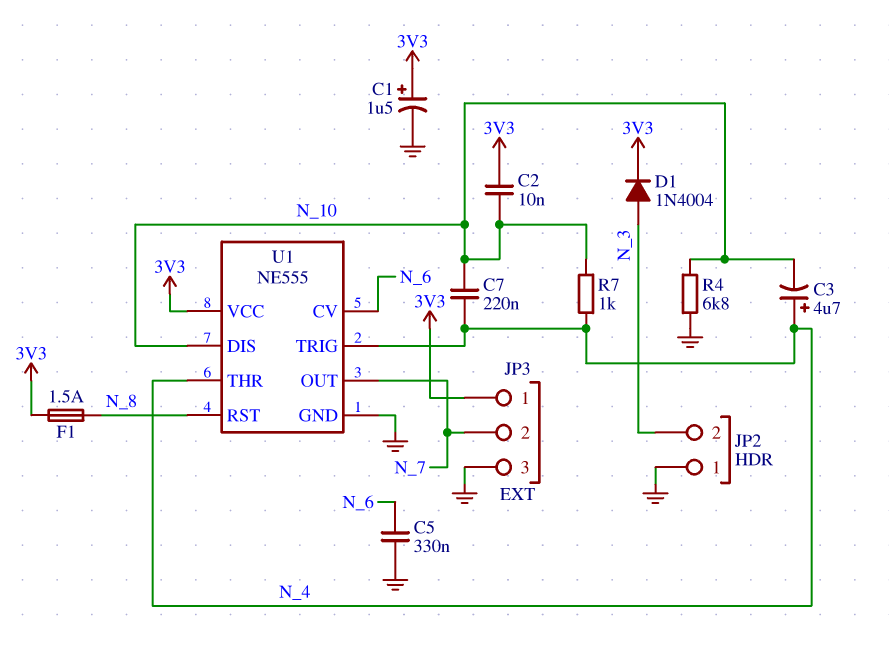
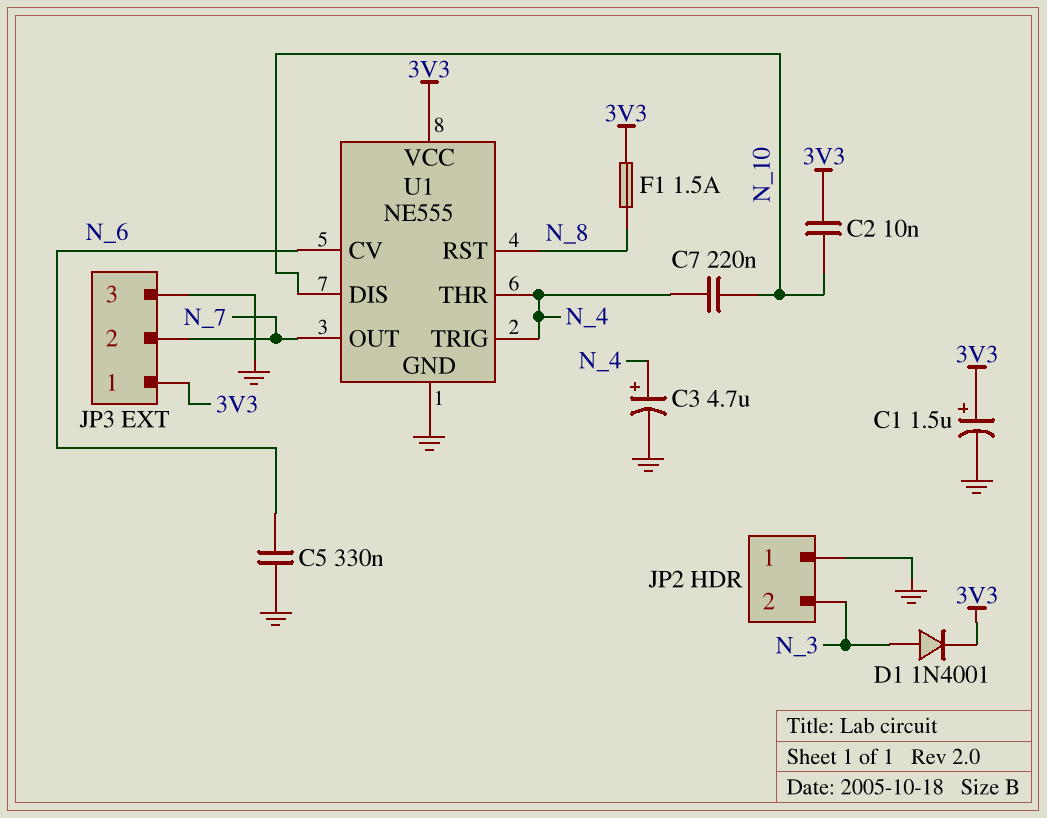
C3: 4.7uF (plus N_4, minus N_10) -> 4.7uF (plus N_4, minus GND)
D1: diode 1N4004 (A N_3, K 3V3) -> diode 1N4001 (A N_3, K 3V3)
R4: 6.8k (GND, N_10) -> none
R7: 1k (N_4, N_10) -> none

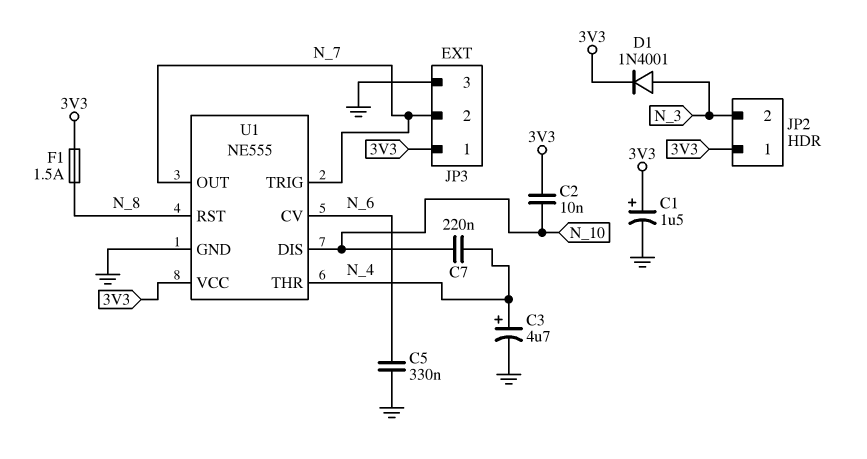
JP2 pin 1: GND -> 3V3
U1 pin TRIG: N_4 -> N_7

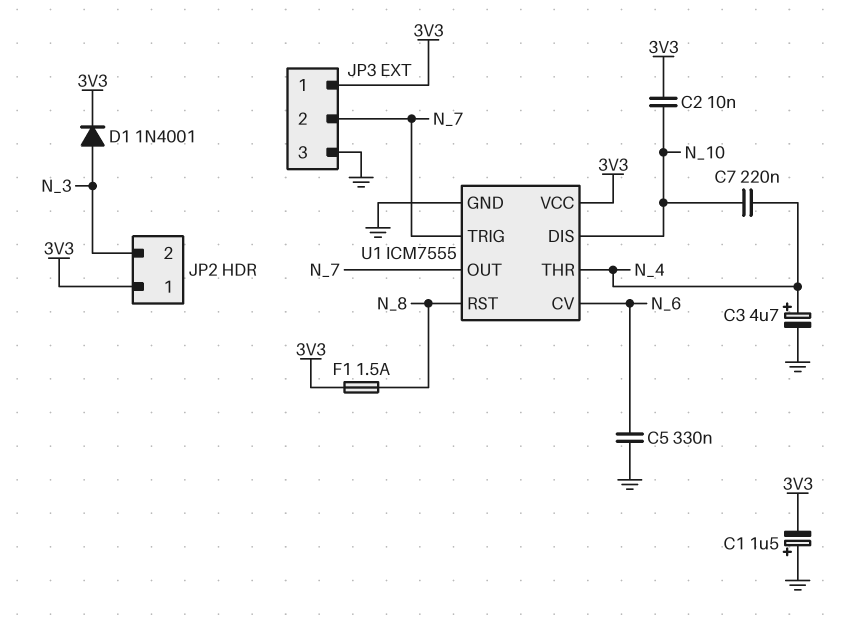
C1: 1.5uF (plus 3V3, minus GND) -> 1.5uF (plus GND, minus 3V3)
U1: NE555 -> ICM7555

